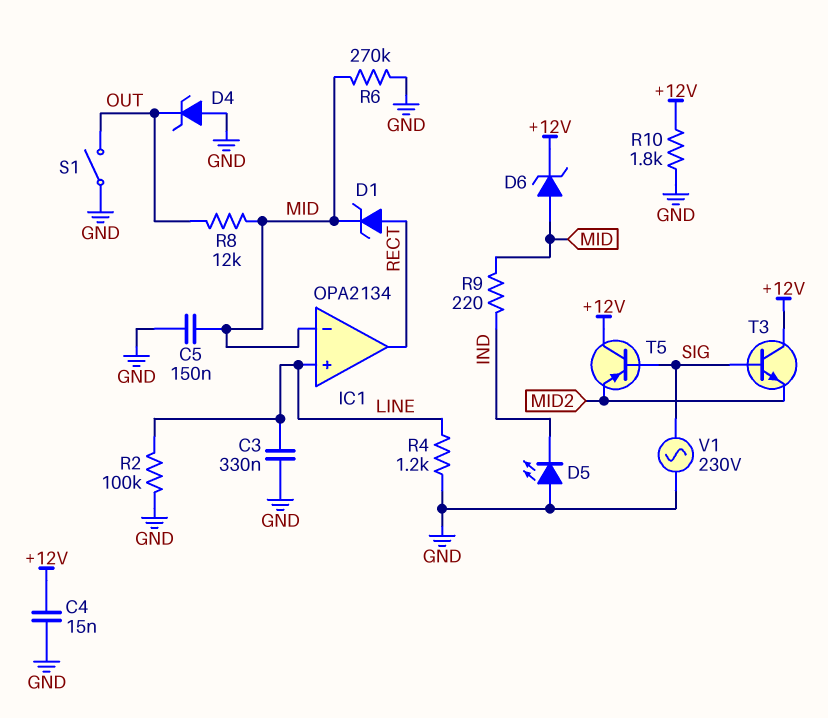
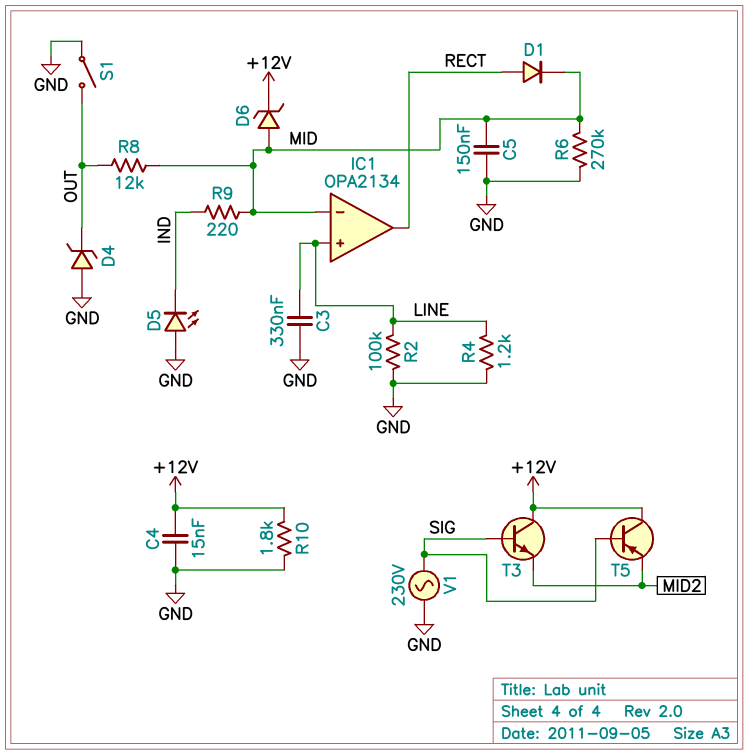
D1: zener (A RECT, K MID) -> diode (A RECT, K MID)

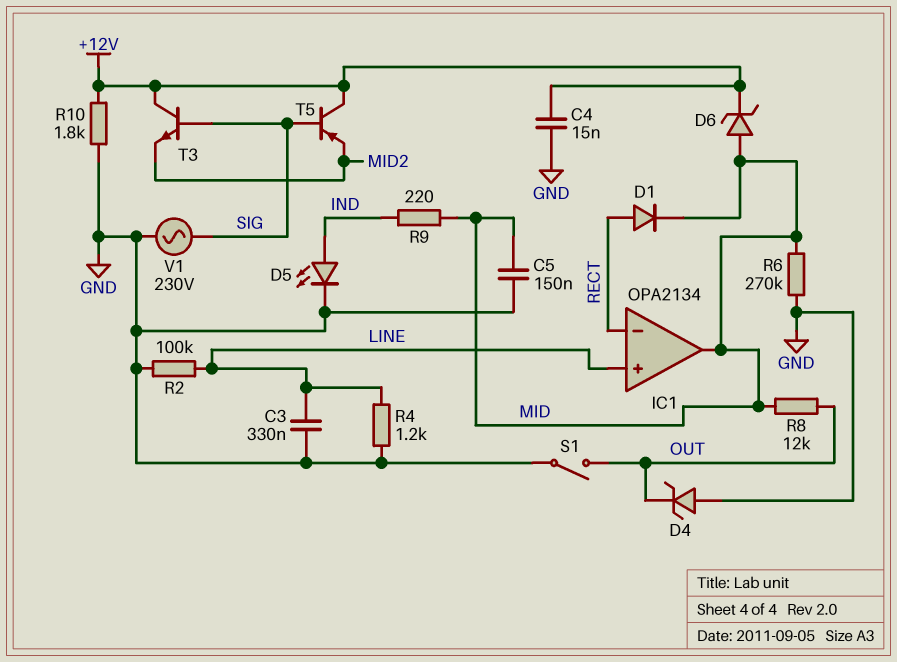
D5: LED (A GND, K IND) -> LED (A IND, K GND)
IC1 pin in-: MID -> RECT
IC1 pin out: RECT -> MID

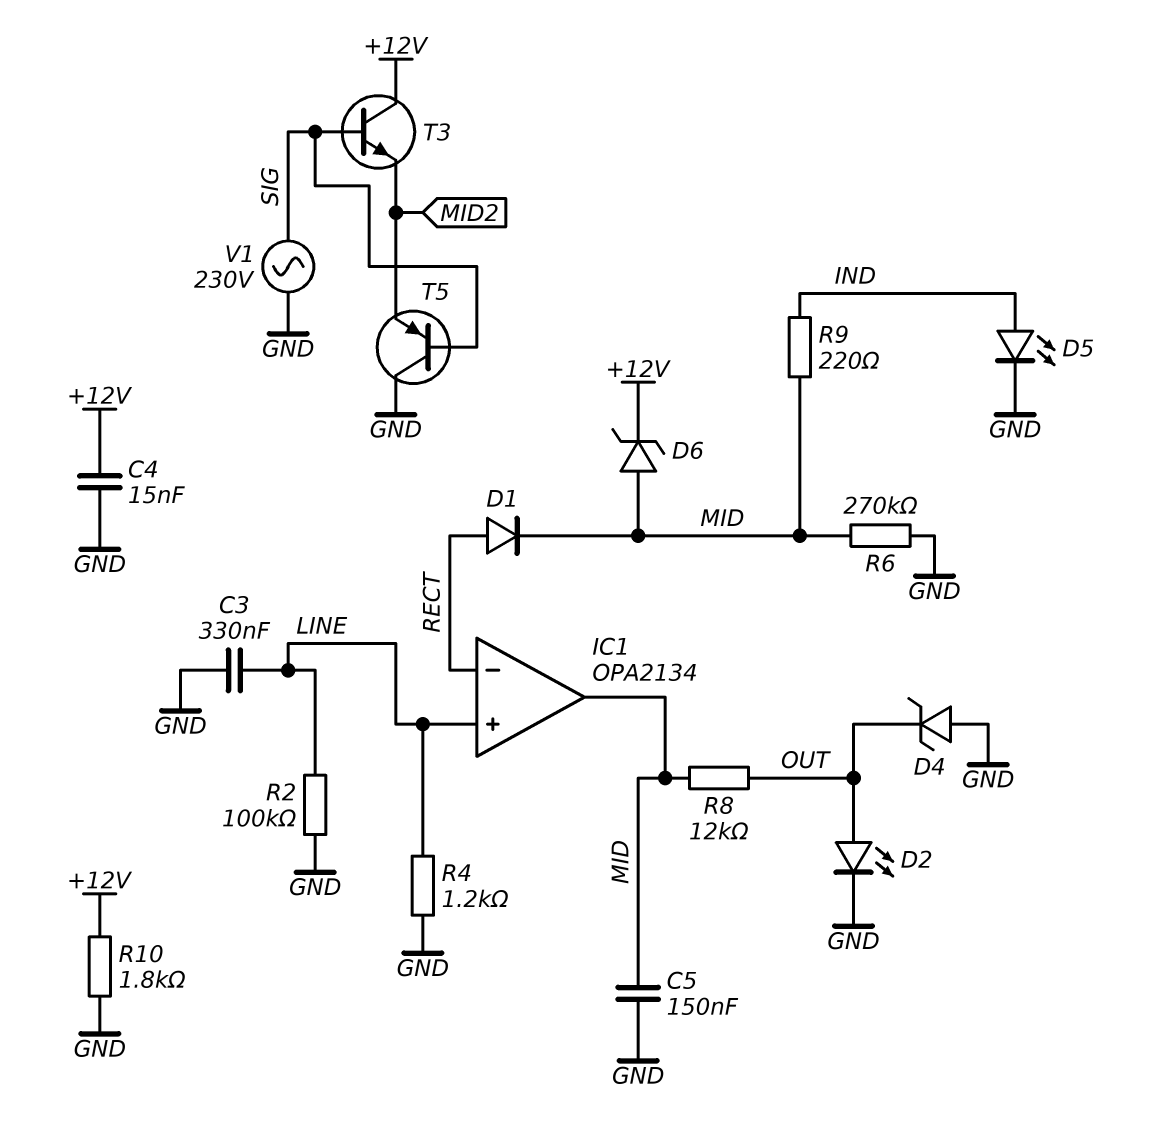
D2: none -> LED (A OUT, K GND)
S1: switch (GND, OUT) -> none
T5: PNP (B SIG, C +12V, E MID2) -> PNP (B SIG, C GND, E MID2)

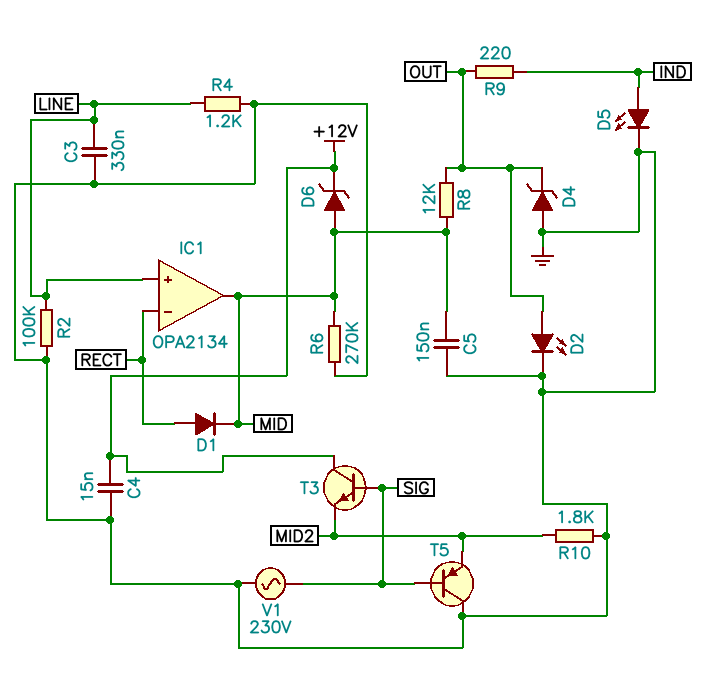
R9: 220 (IND, MID) -> 220 (IND, OUT)
R10: 1.8k (+12V, GND) -> 1.8k (GND, MID2)

